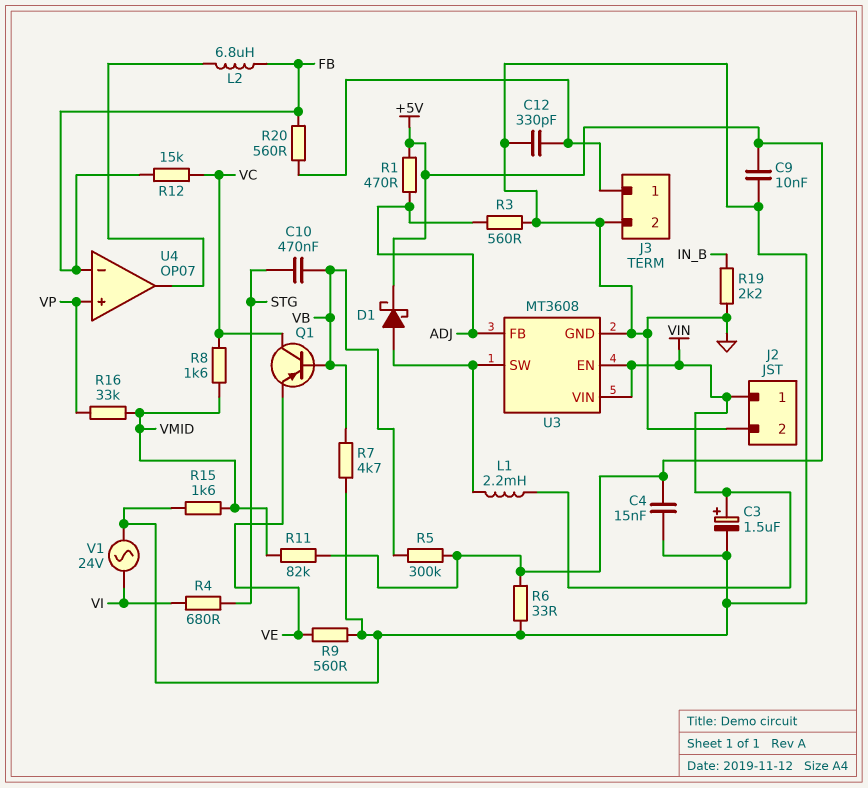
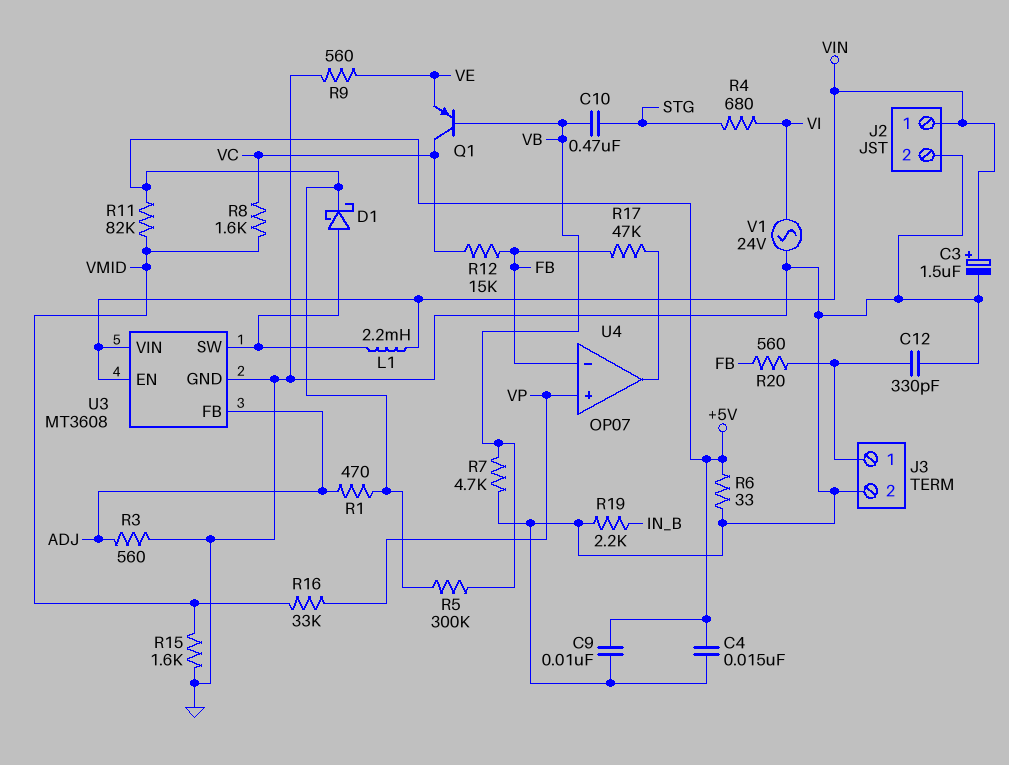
L2: 6.8uH (FB, U4/out) -> none
R17: none -> 47k (FB, U4/out)

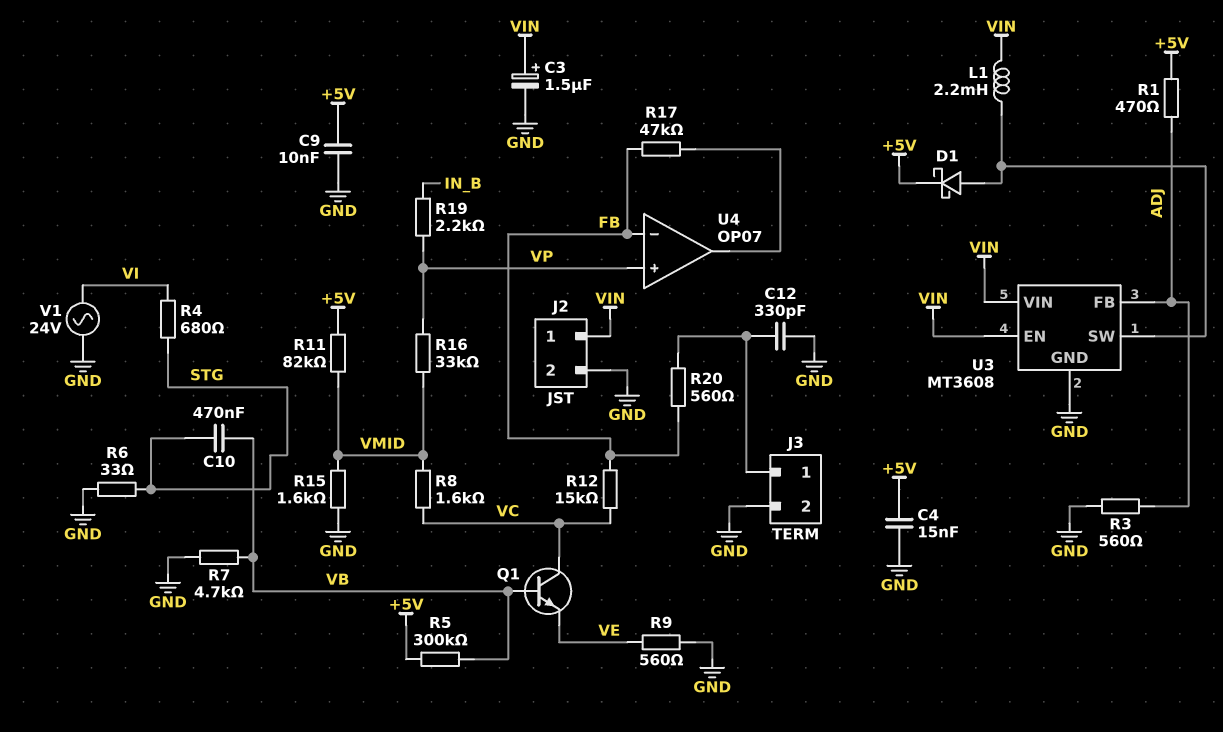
Q1: PNP (B VB, C VC, E VE) -> NPN (B VB, C VC, E VE)
R6: 33 (+5V, GND) -> 33 (GND, STG)
R19: 2.2k (GND, IN_B) -> 2.2k (IN_B, VP)

